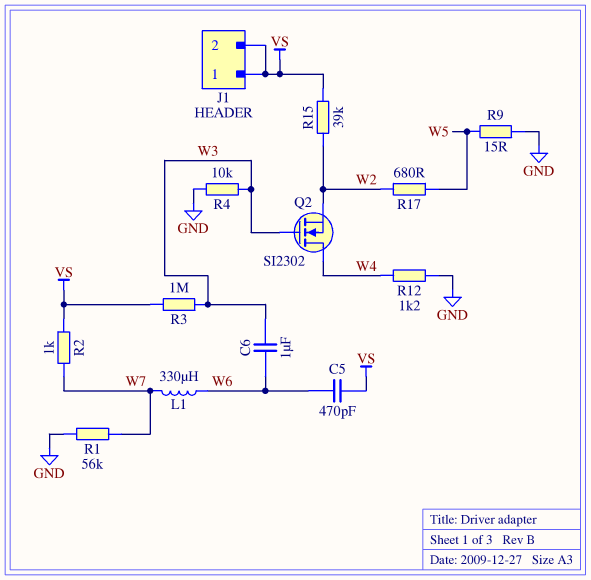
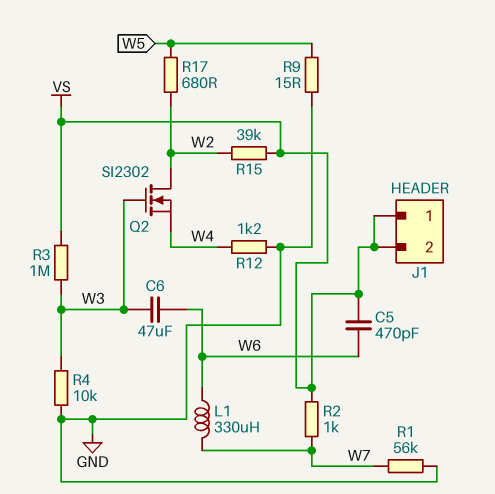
C6: 1uF (W3, W6) -> 47uF (W3, W6)
Q2: NMOS SI2302 (G W3, D W4, S W2) -> NMOS SI2302 (G W3, D W2, S W4)

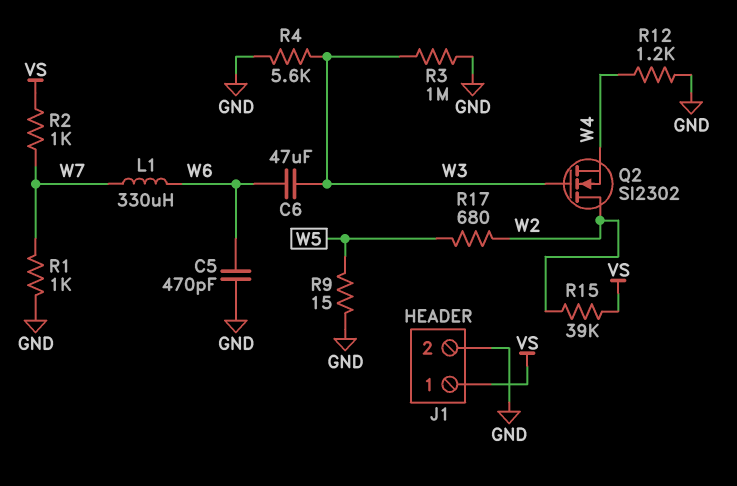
C5: 470pF (VS, W6) -> 470pF (GND, W6)
J1 pin 2: VS -> GND
R1: 56k (GND, W7) -> 1k (GND, W7)
R3: 1M (VS, W3) -> 1M (GND, W3)
R4: 10k (GND, W3) -> 5.6k (GND, W3)

